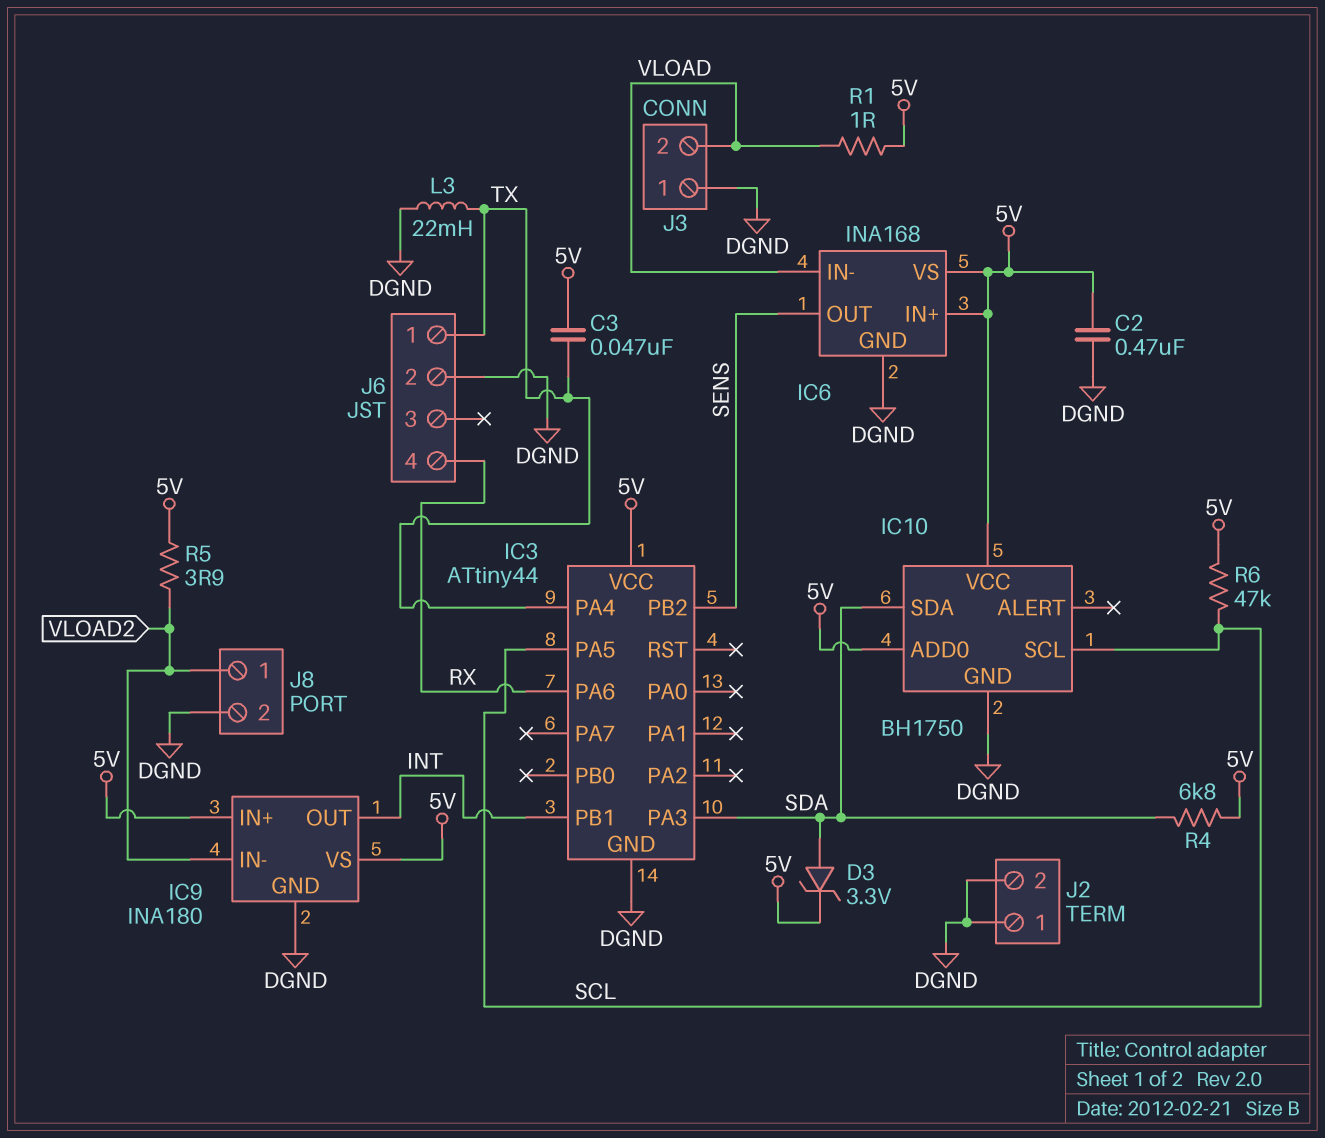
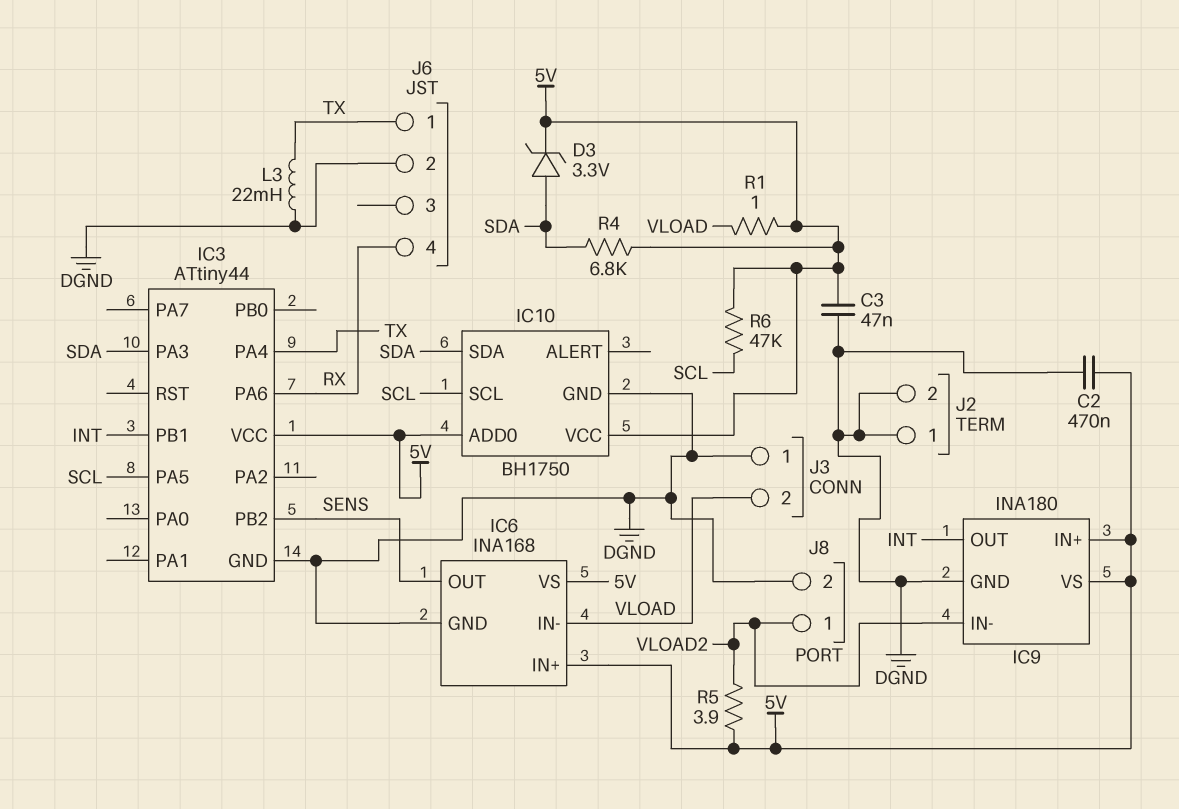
C3: 47nF (5V, TX) -> 47nF (5V, DGND)

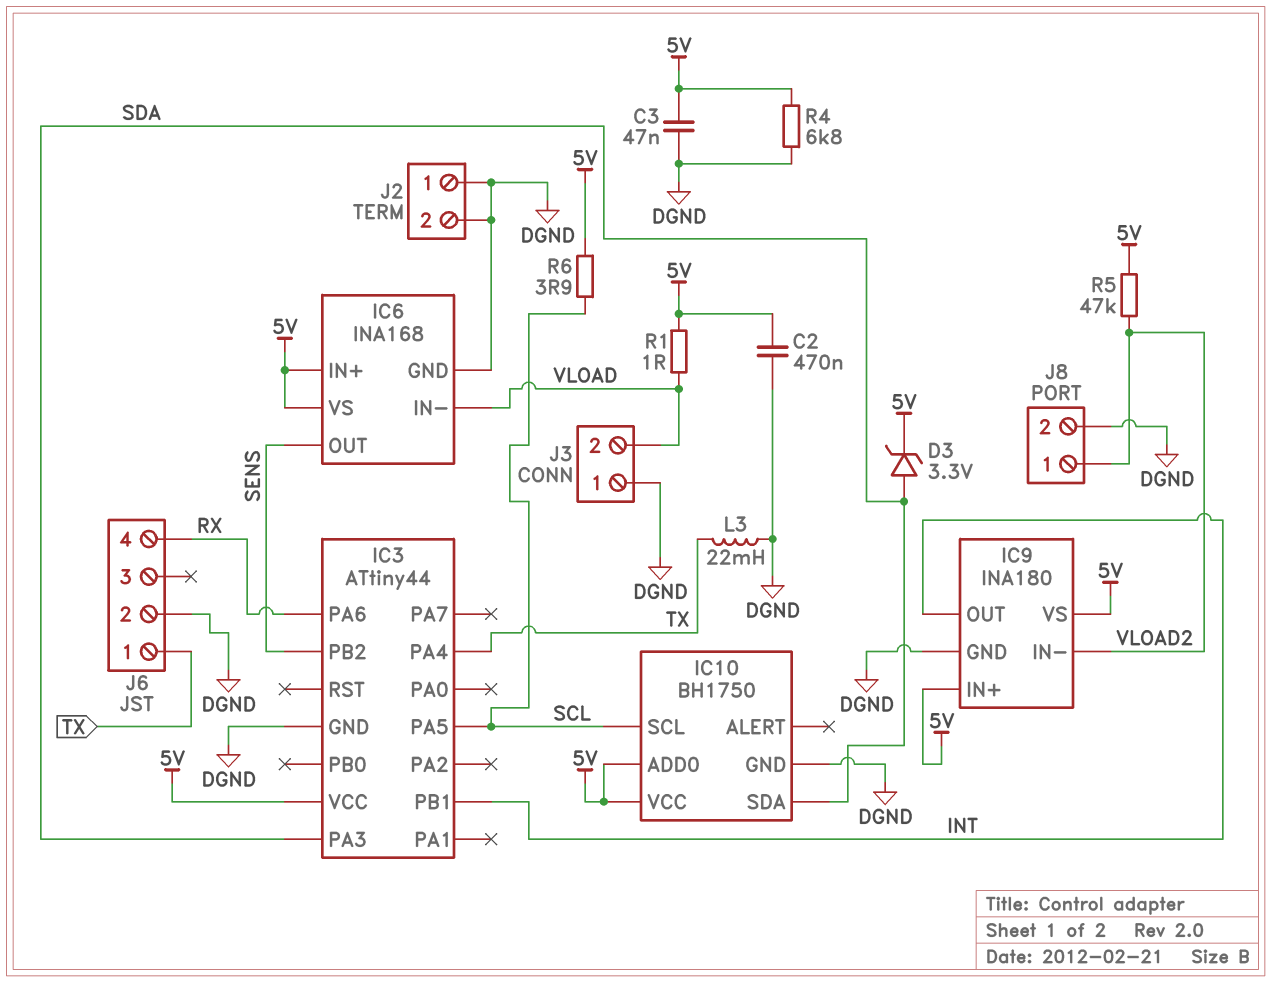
R4: 6.8k (5V, SDA) -> 6.8k (5V, DGND)
R5: 3.9 (5V, VLOAD2) -> 47k (5V, VLOAD2)
R6: 47k (5V, SCL) -> 3.9 (5V, SCL)

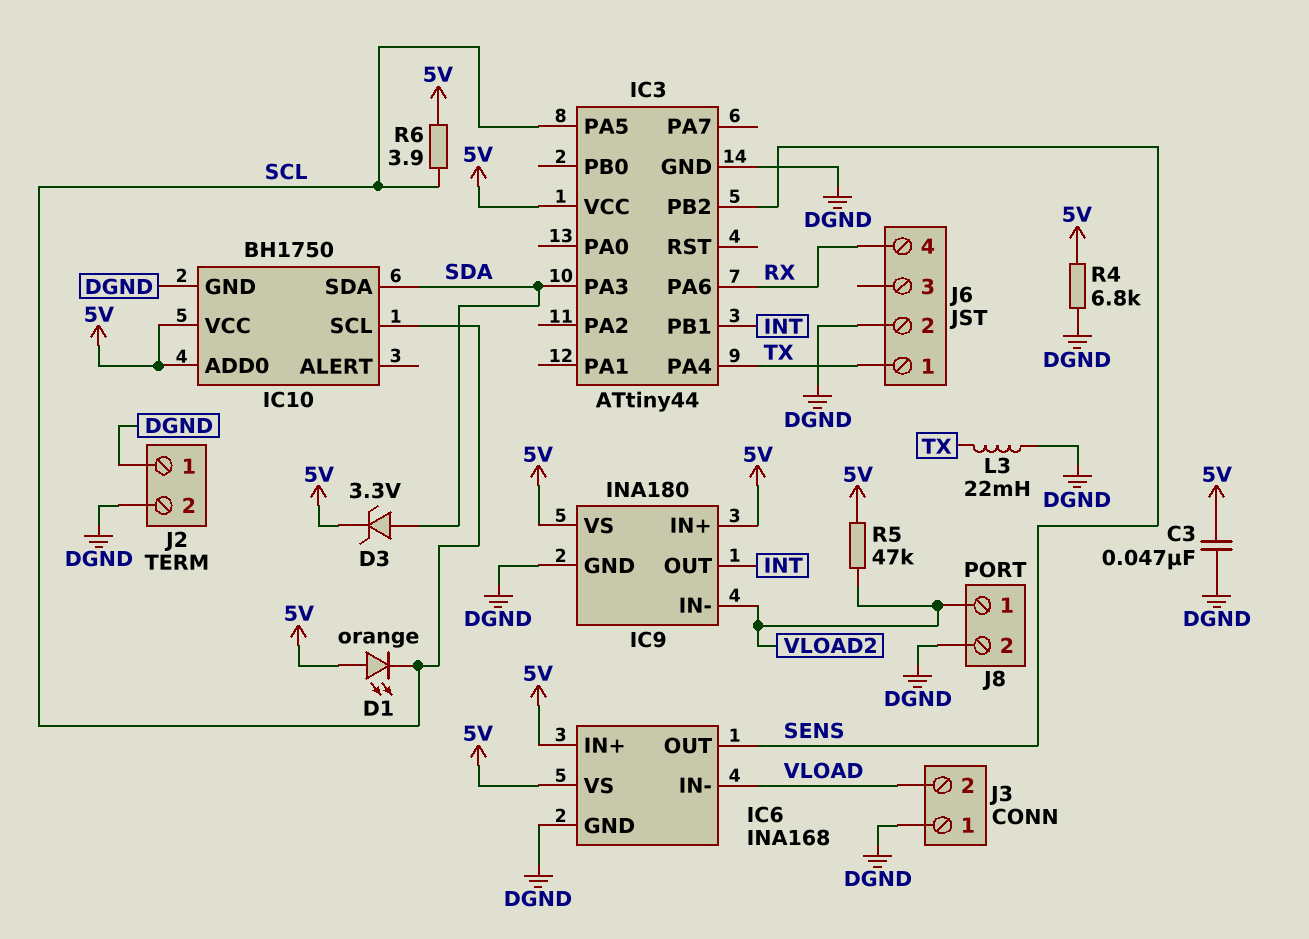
C2: 470nF (5V, DGND) -> none
D1: none -> LED orange (A 5V, K SCL)
R1: 1 (5V, VLOAD) -> none

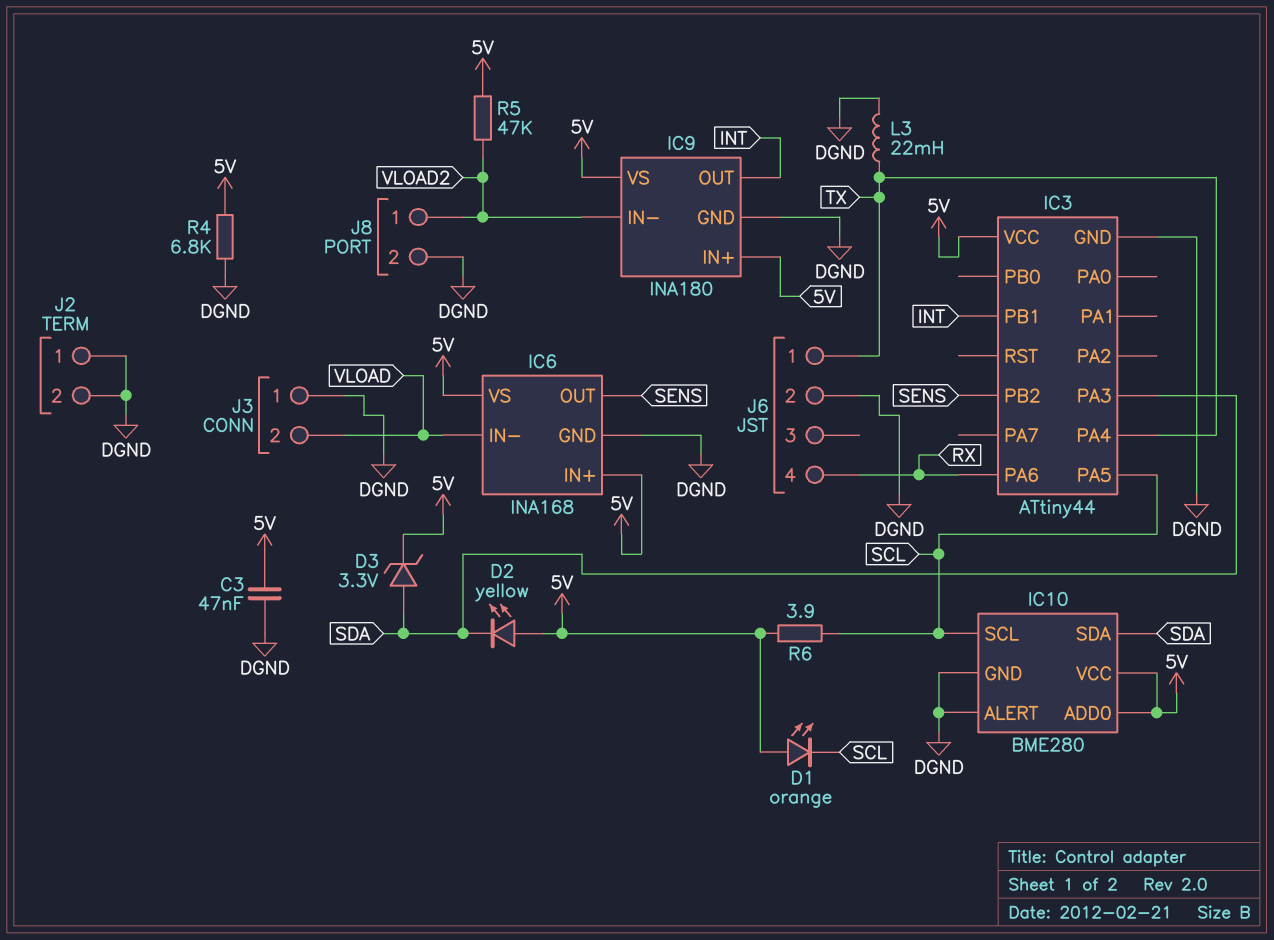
D2: none -> LED yellow (A 5V, K SDA)
IC10: BH1750 -> BME280
IC10 pin ALERT: none -> DGND

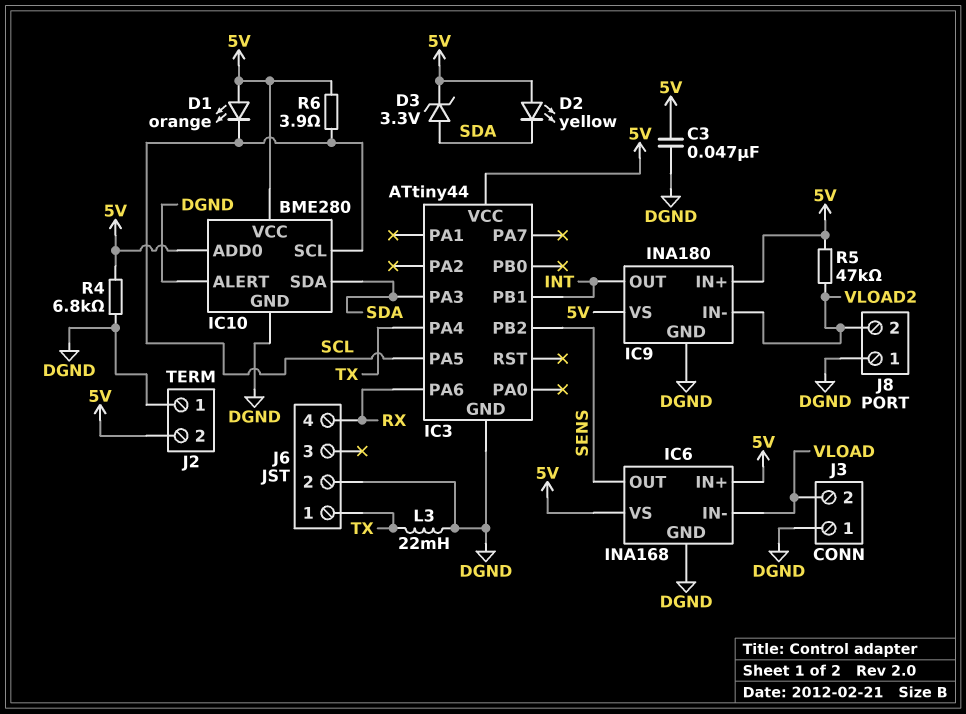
J2 pin 2: DGND -> 5V
J8 pin 1: VLOAD2 -> DGND
J8 pin 2: DGND -> VLOAD2

